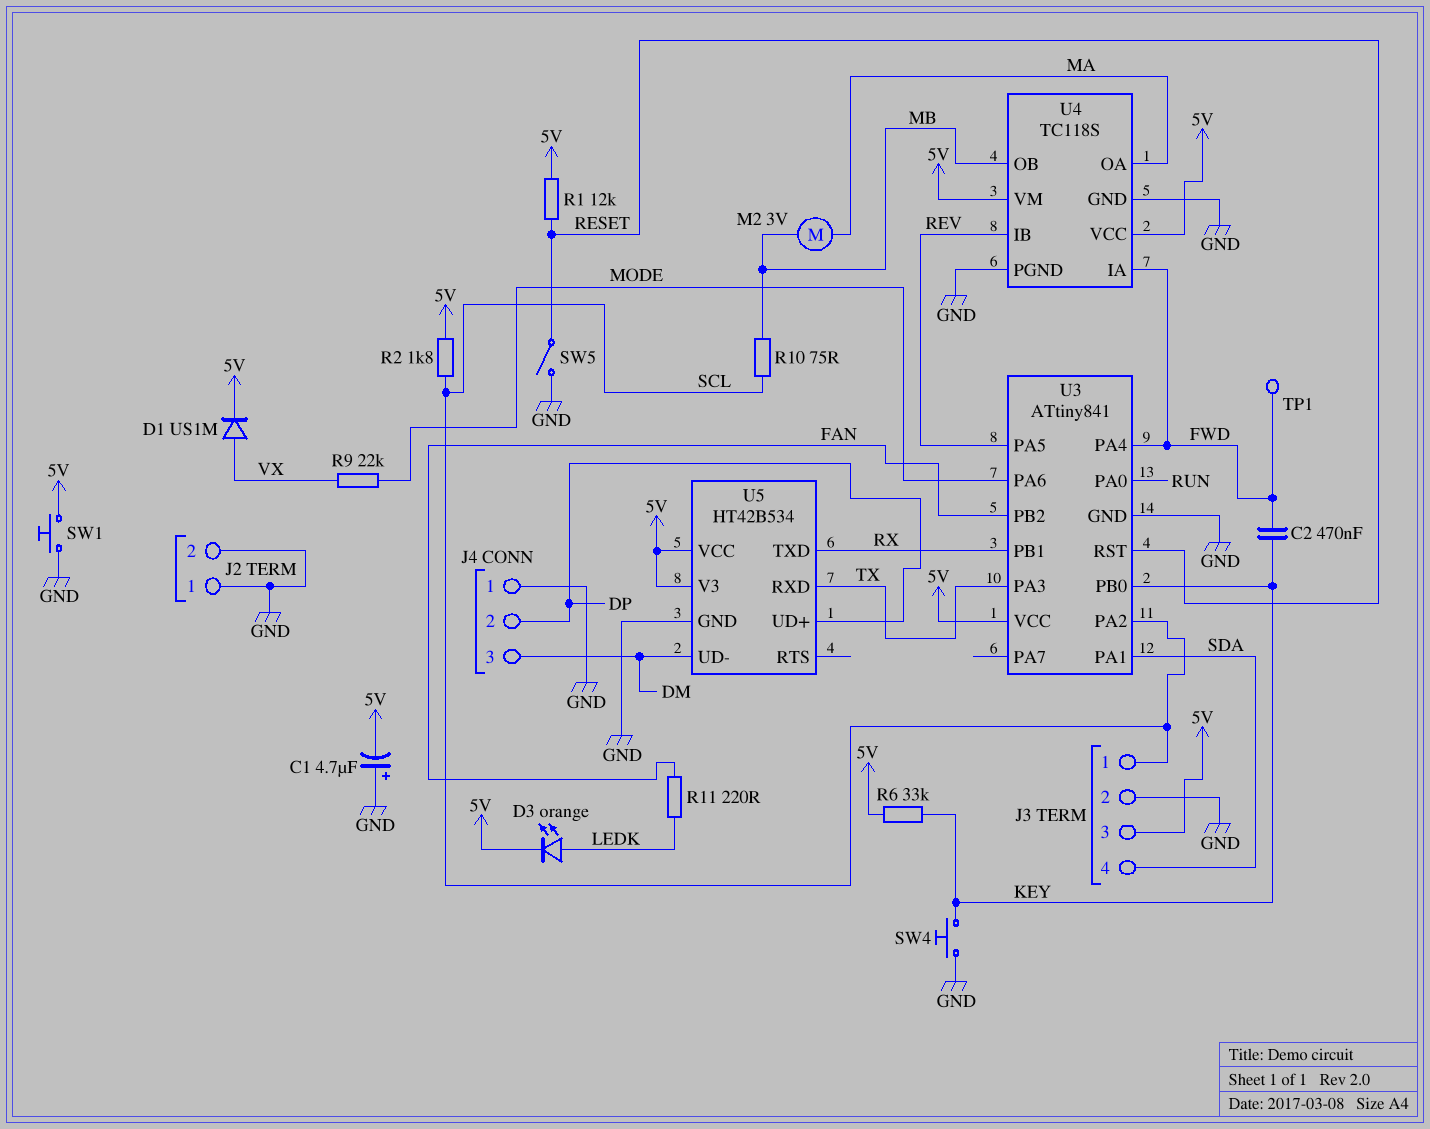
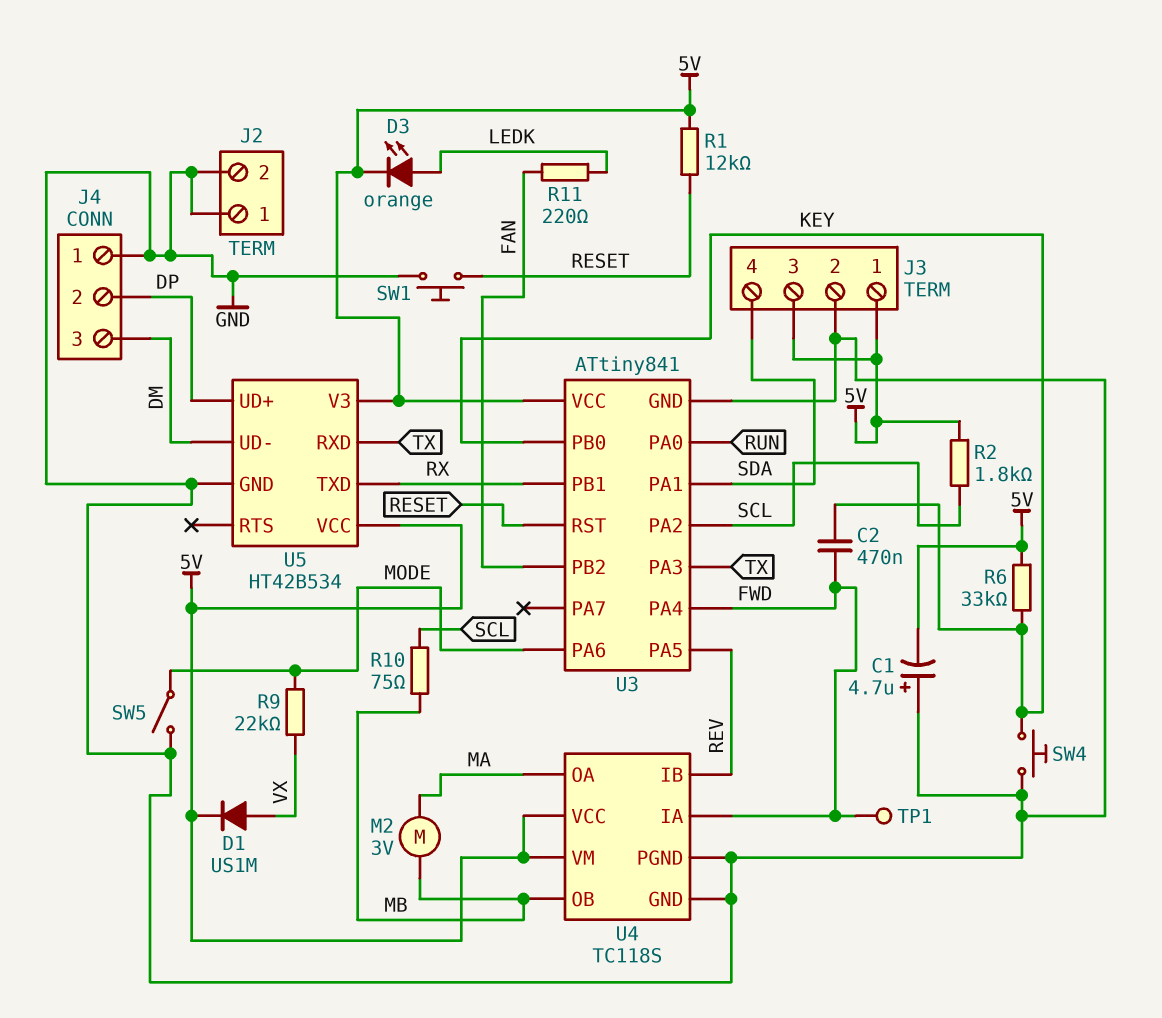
J3 pin 1: SCL -> 5V
SW1: button (5V, GND) -> button (GND, RESET)
SW5: switch (GND, RESET) -> switch (GND, MODE)

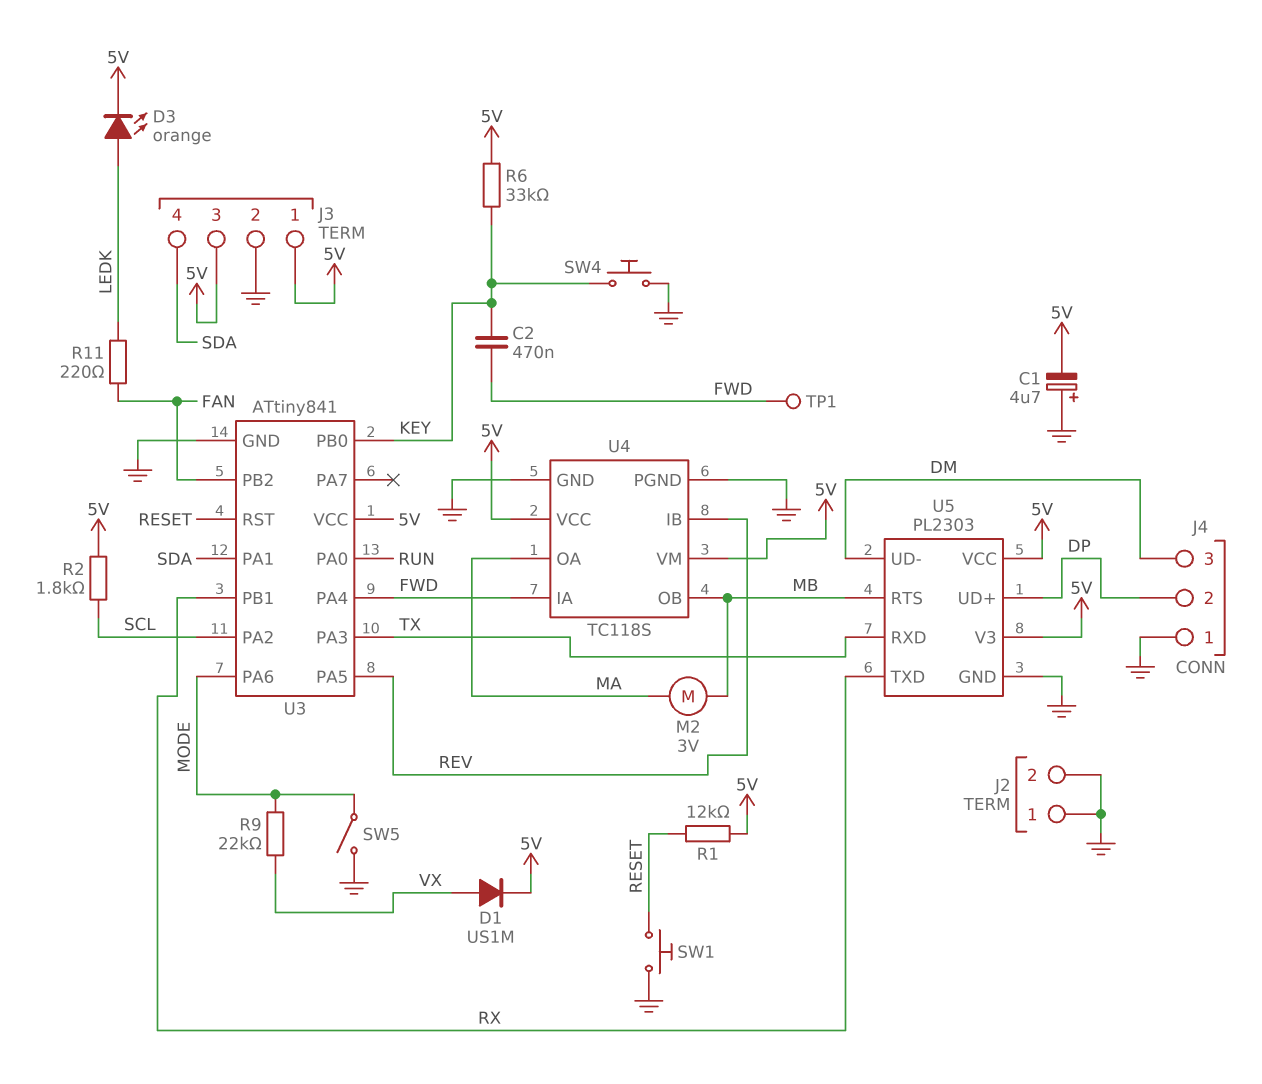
R10: 75 (MB, SCL) -> none
U5: HT42B534 -> PL2303
U5 pin RTS: none -> MB

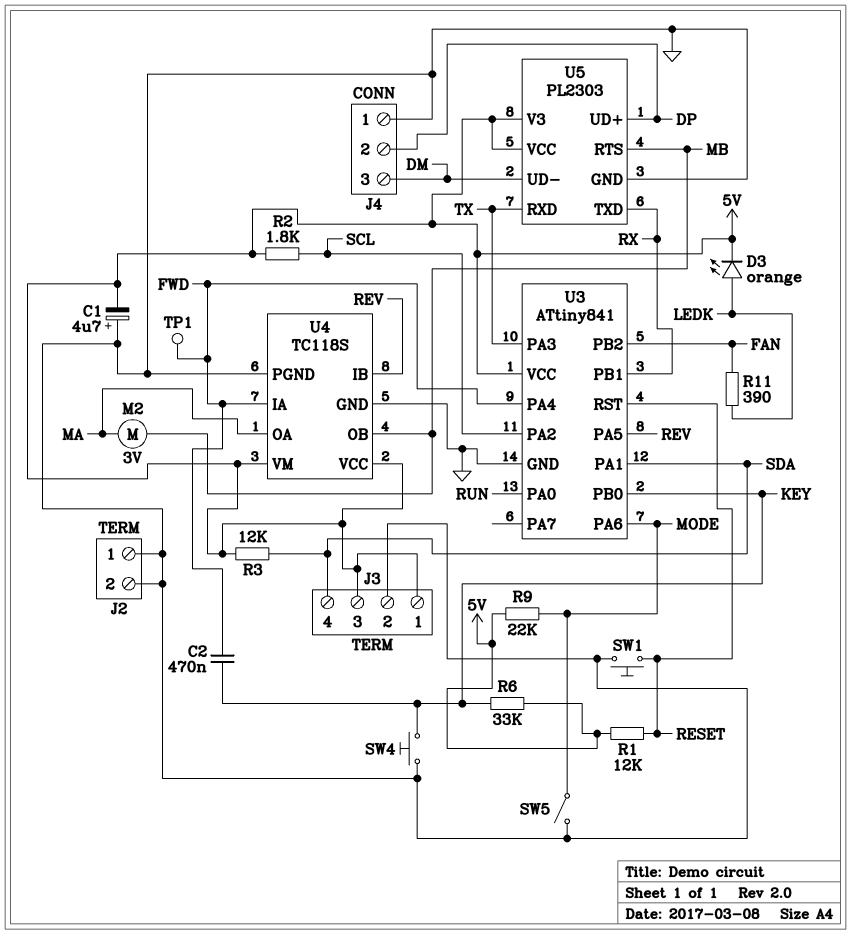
D1: diode US1M (A VX, K 5V) -> none
R3: none -> 12k (5V, SDA)
R9: 22k (MODE, VX) -> 22k (5V, MODE)
R11: 220 (FAN, LEDK) -> 390 (FAN, LEDK)

